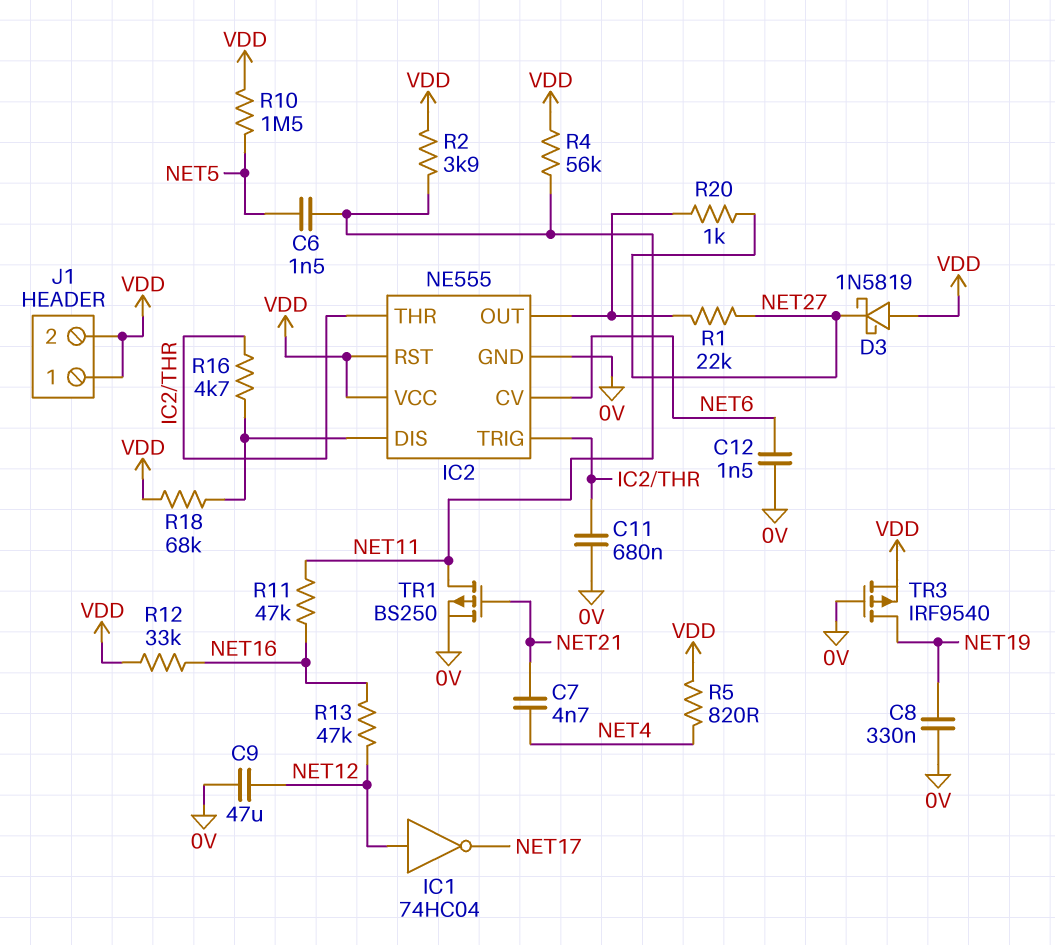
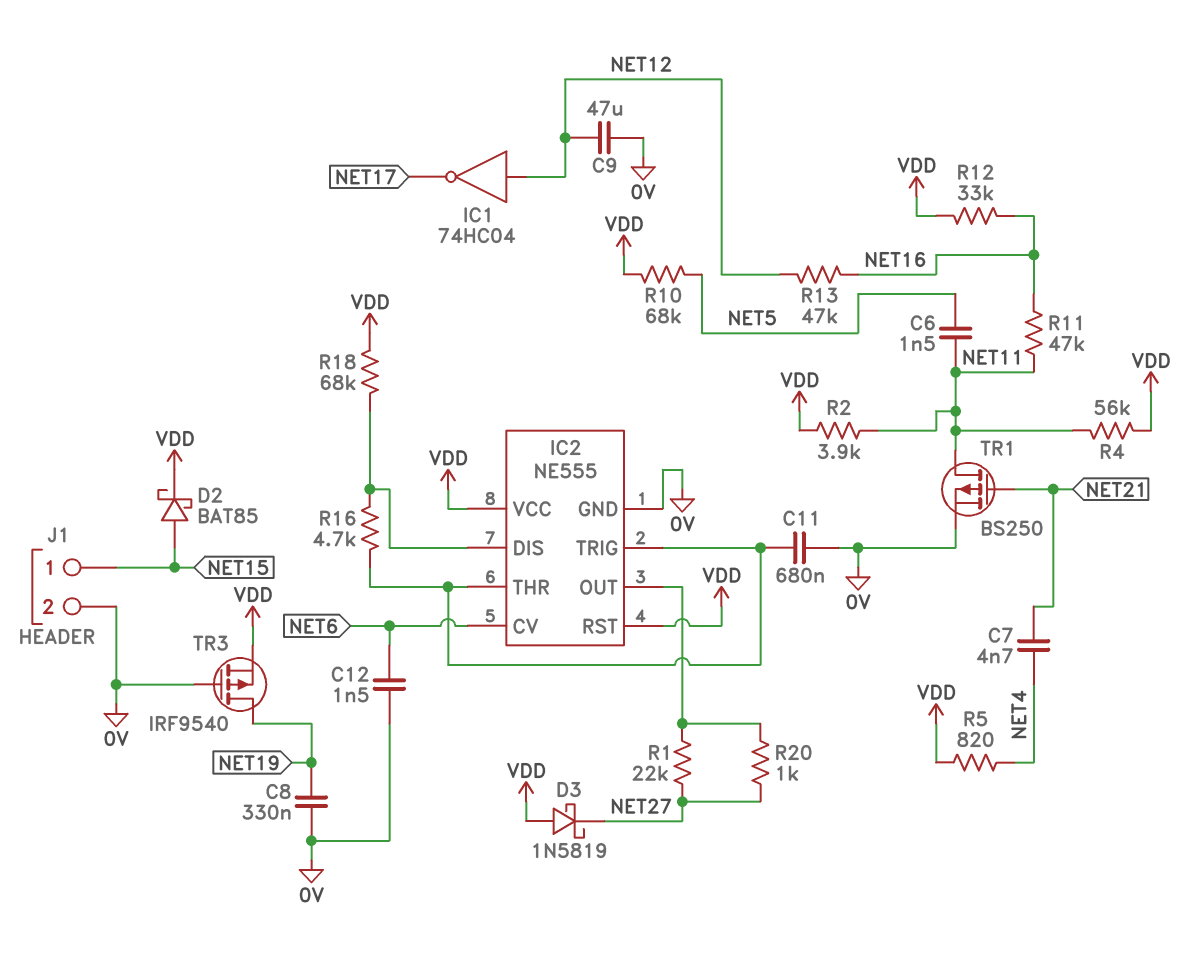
D2: none -> schottky BAT85 (A NET15, K VDD)
J1 pin 1: VDD -> NET15
J1 pin 2: VDD -> 0V
R10: 1.5M (NET5, VDD) -> 68k (NET5, VDD)

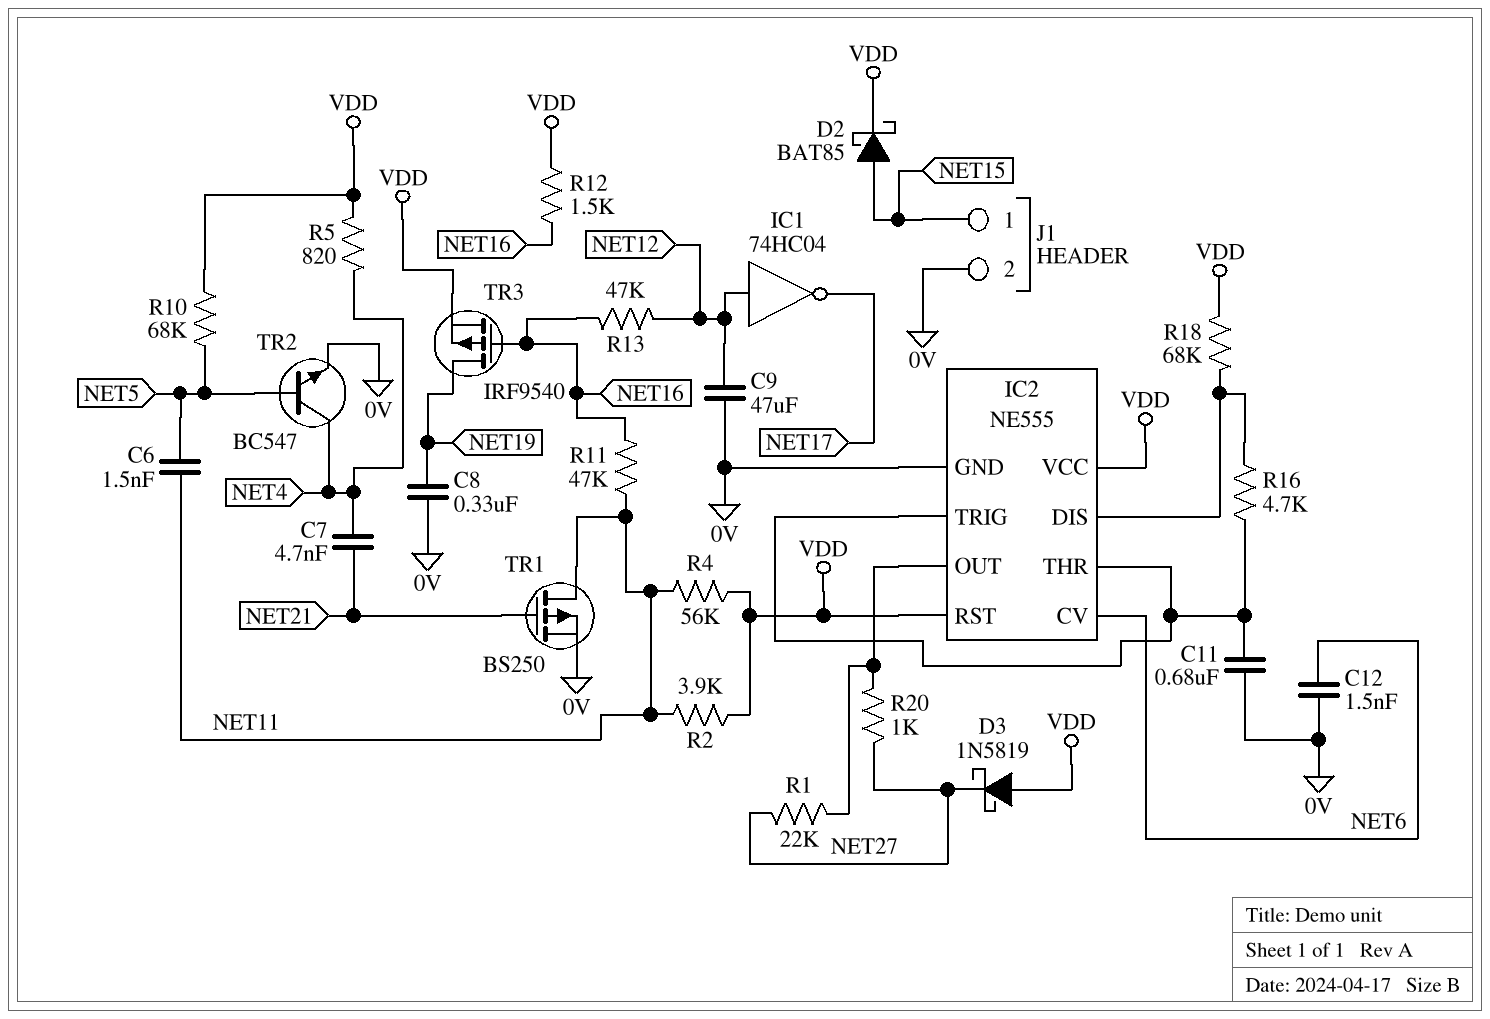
R12: 33k (NET16, VDD) -> 1.5k (NET16, VDD)
TR2: none -> NPN BC547 (B NET5, C NET4, E 0V)
TR3: PMOS IRF9540 (G 0V, D NET19, S VDD) -> PMOS IRF9540 (G NET16, D NET19, S VDD)

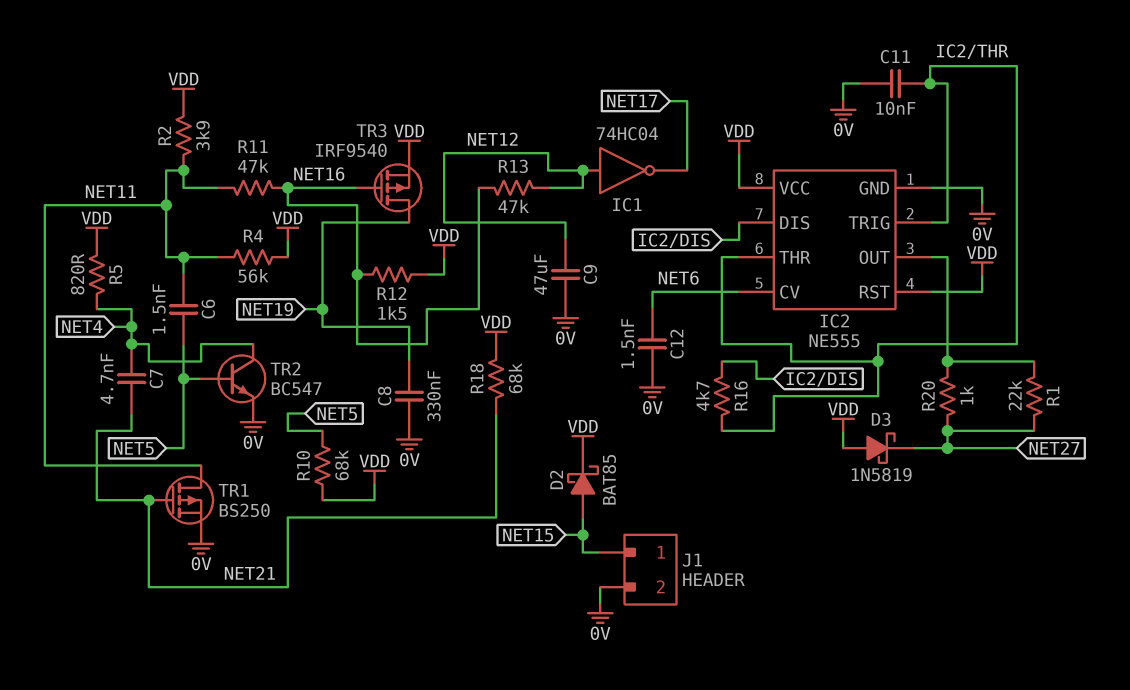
C11: 680nF (0V, IC2/THR) -> 10nF (0V, IC2/THR)
R18: 68k (IC2/DIS, VDD) -> 68k (NET21, VDD)

